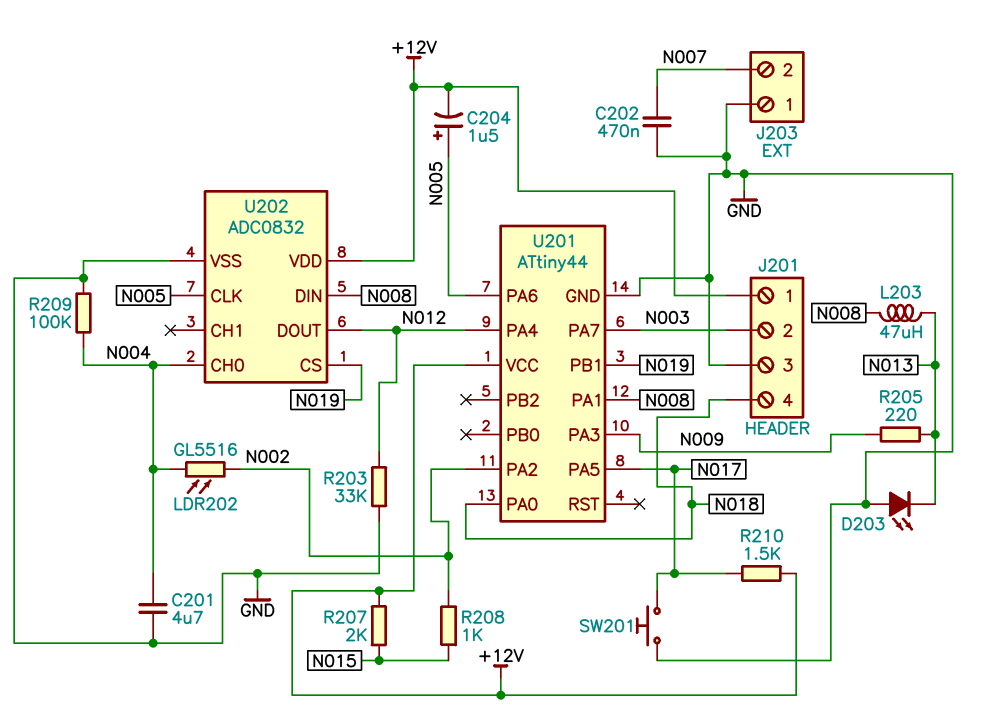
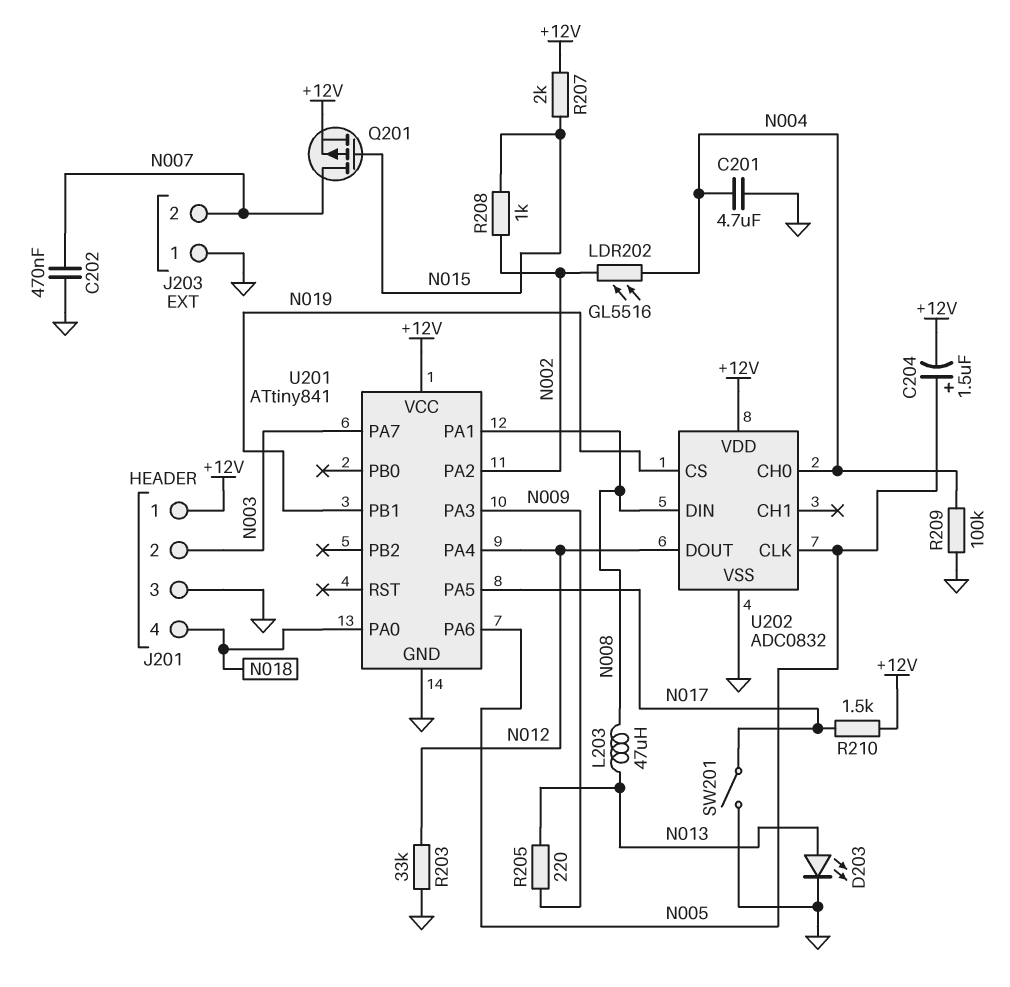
D203: LED (A GND, K N013) -> LED (A N013, K GND)
Q201: none -> PMOS (G N015, D N007, S +12V)
SW201: button (GND, N017) -> switch (GND, N017)
U201: ATtiny44 -> ATtiny841

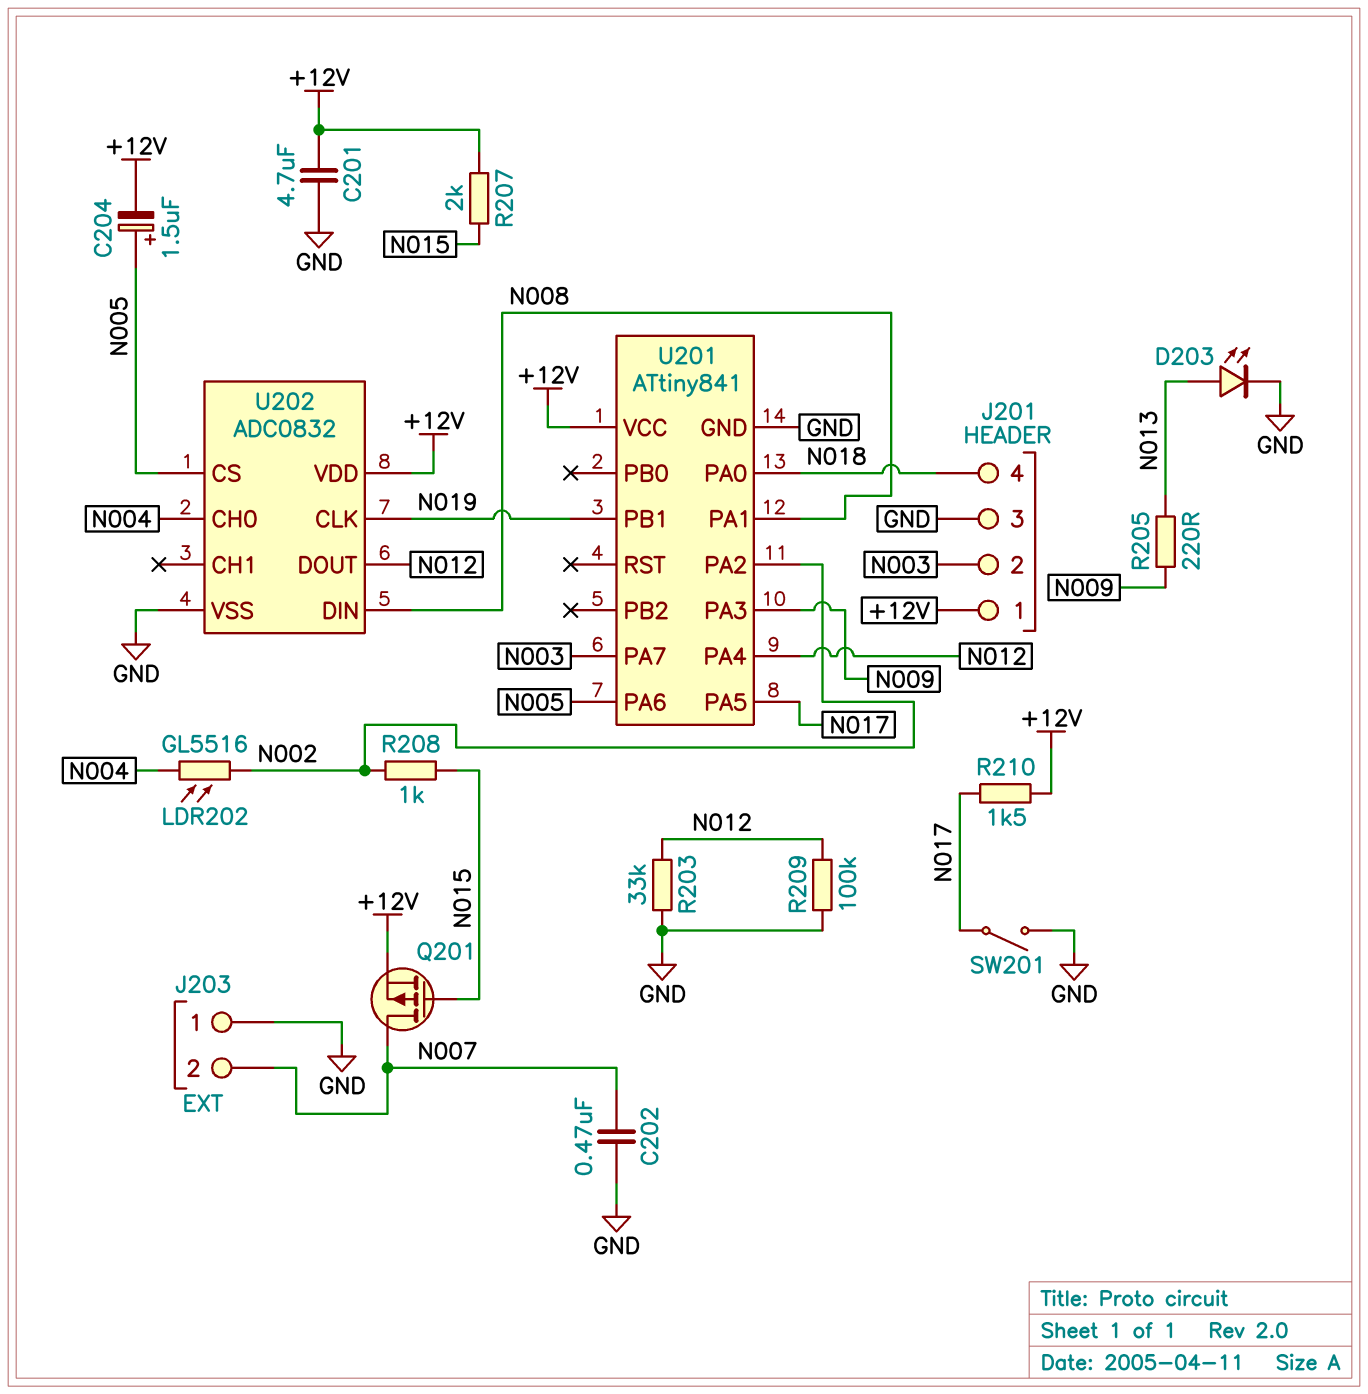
C201: 4.7uF (GND, N004) -> 4.7uF (+12V, GND)
L203: 47uH (N008, N013) -> none
R209: 100k (GND, N004) -> 100k (GND, N012)
U202 pin CLK: N005 -> N019
U202 pin CS: N019 -> N005

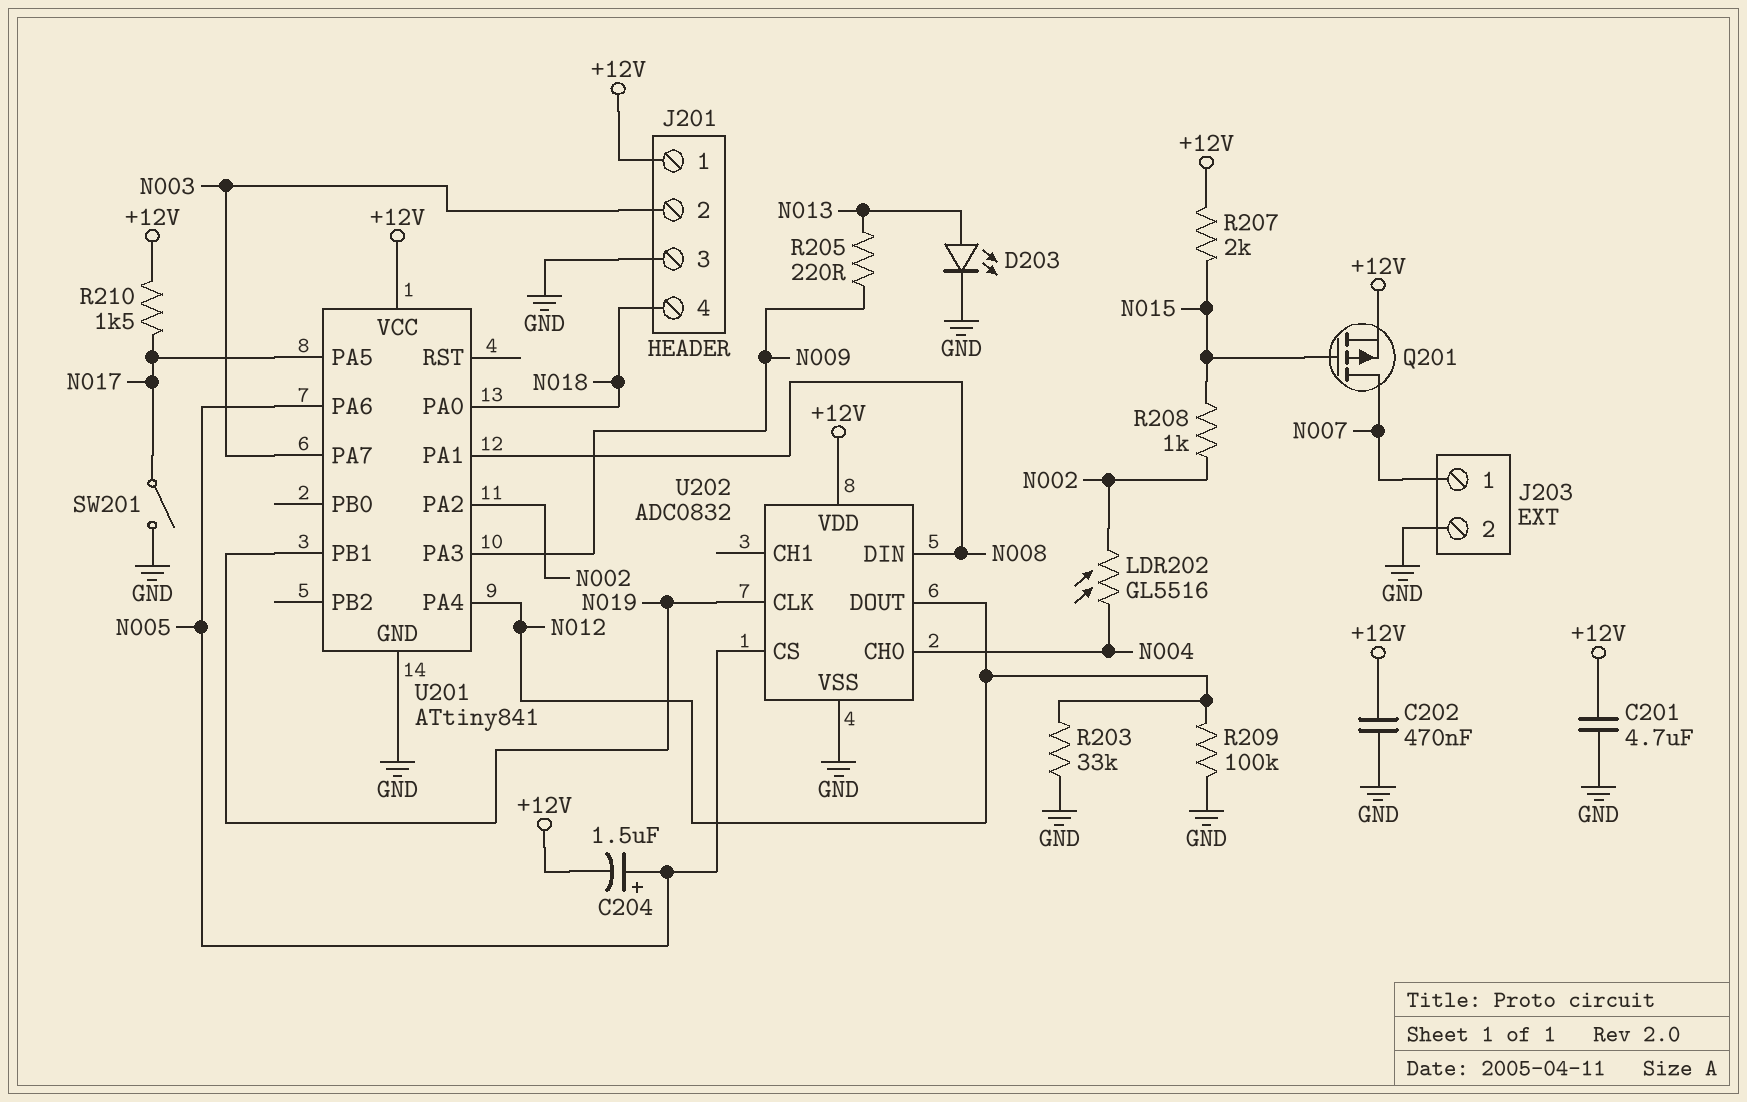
C202: 470nF (GND, N007) -> 470nF (+12V, GND)
J203 pin 1: GND -> N007
J203 pin 2: N007 -> GND

